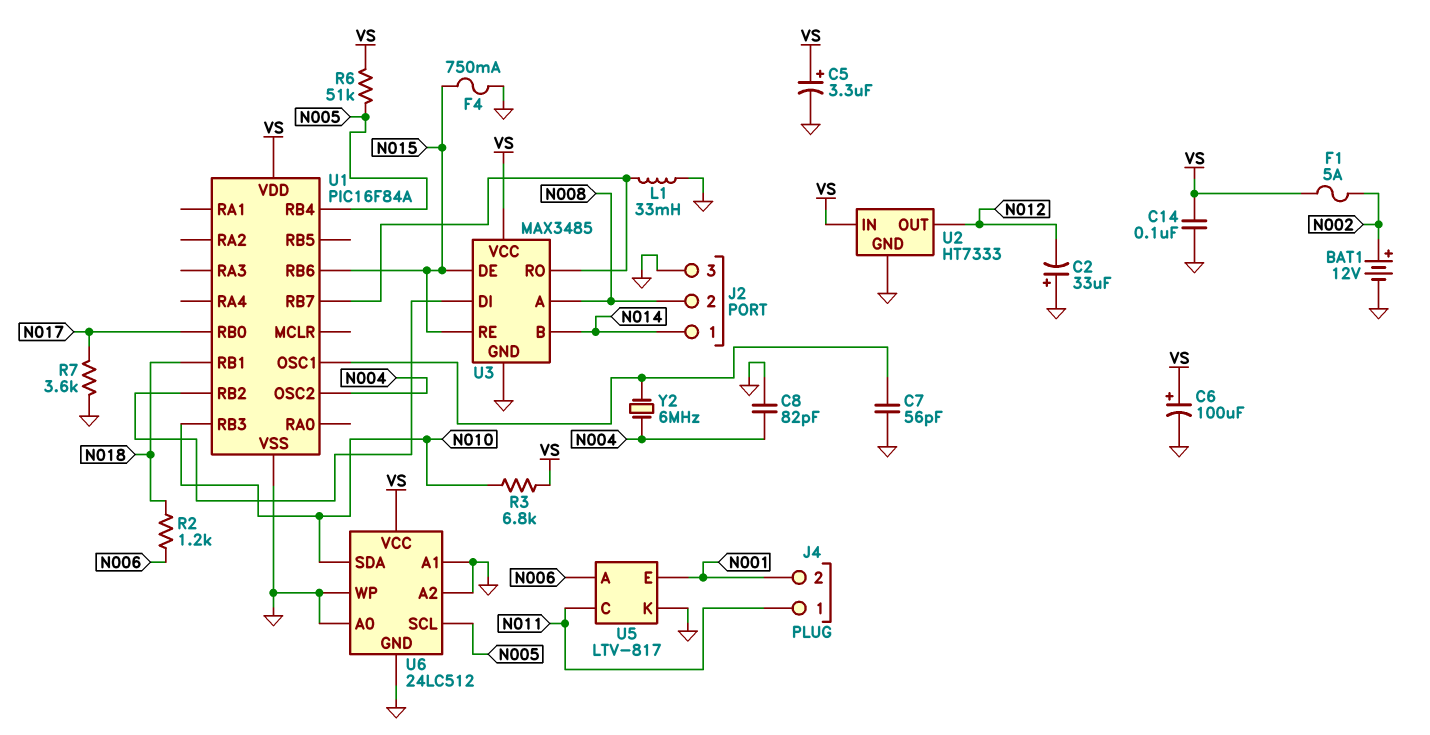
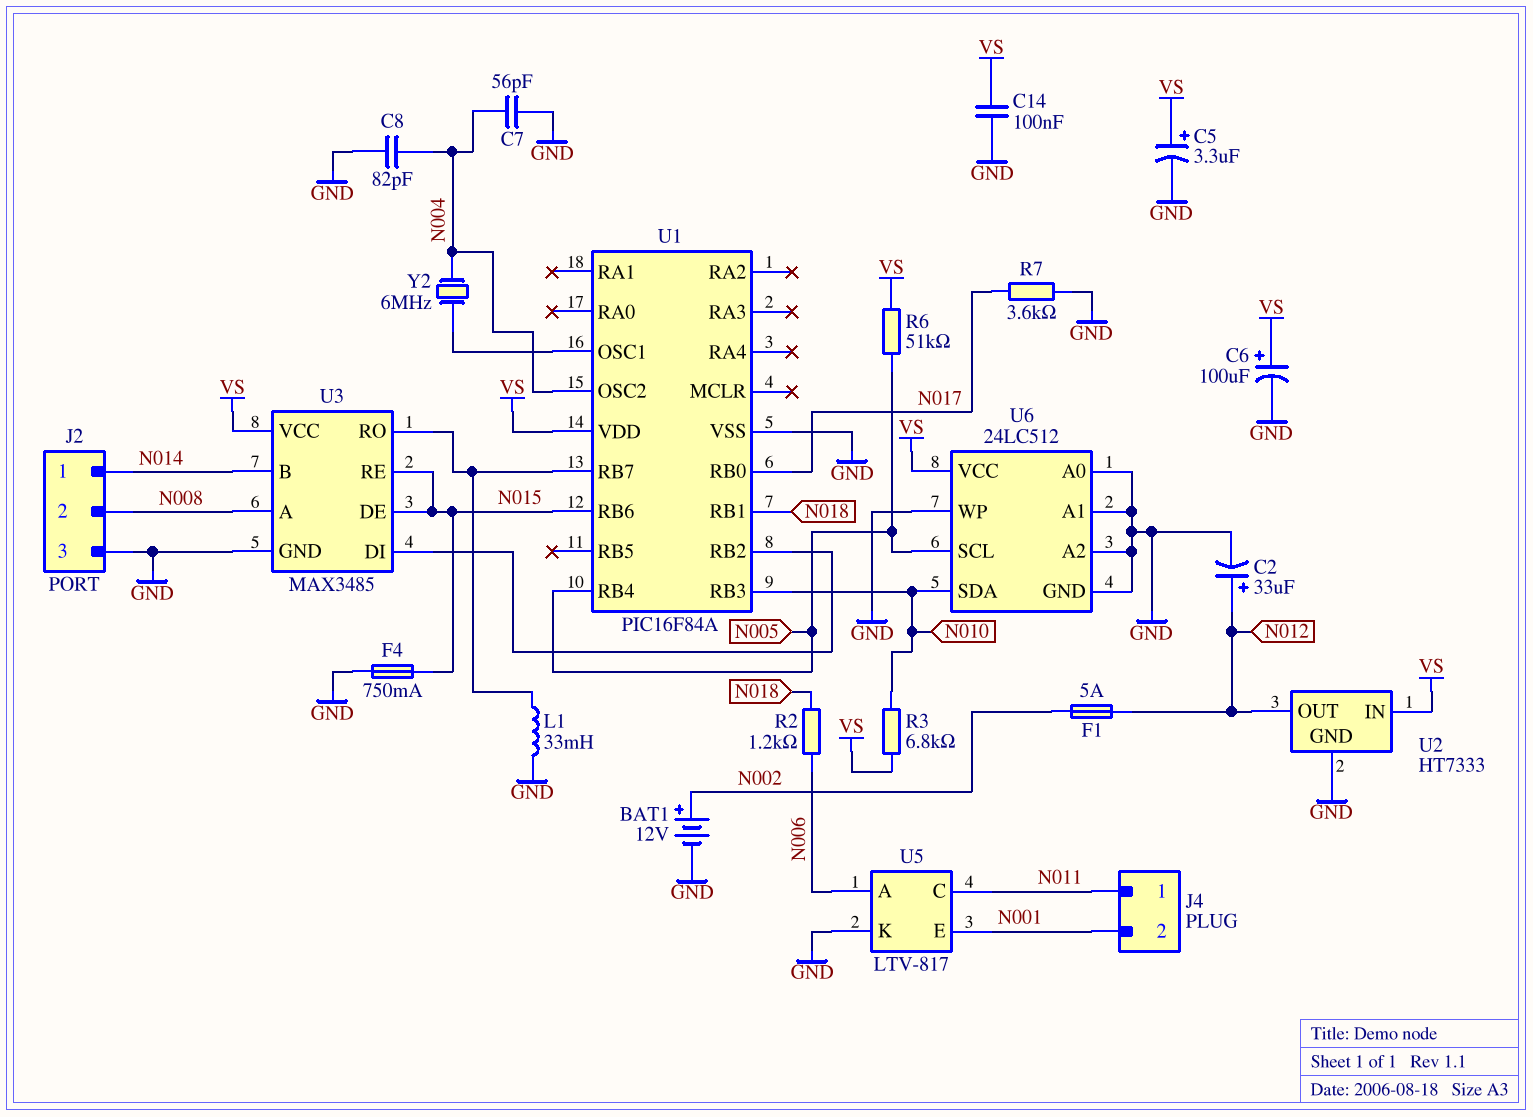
C2: 33uF (plus GND, minus N012) -> 33uF (plus N012, minus GND)
C7: 56pF (GND, U1/OSC1) -> 56pF (GND, N004)
F1: 5A (N002, VS) -> 5A (N002, N012)

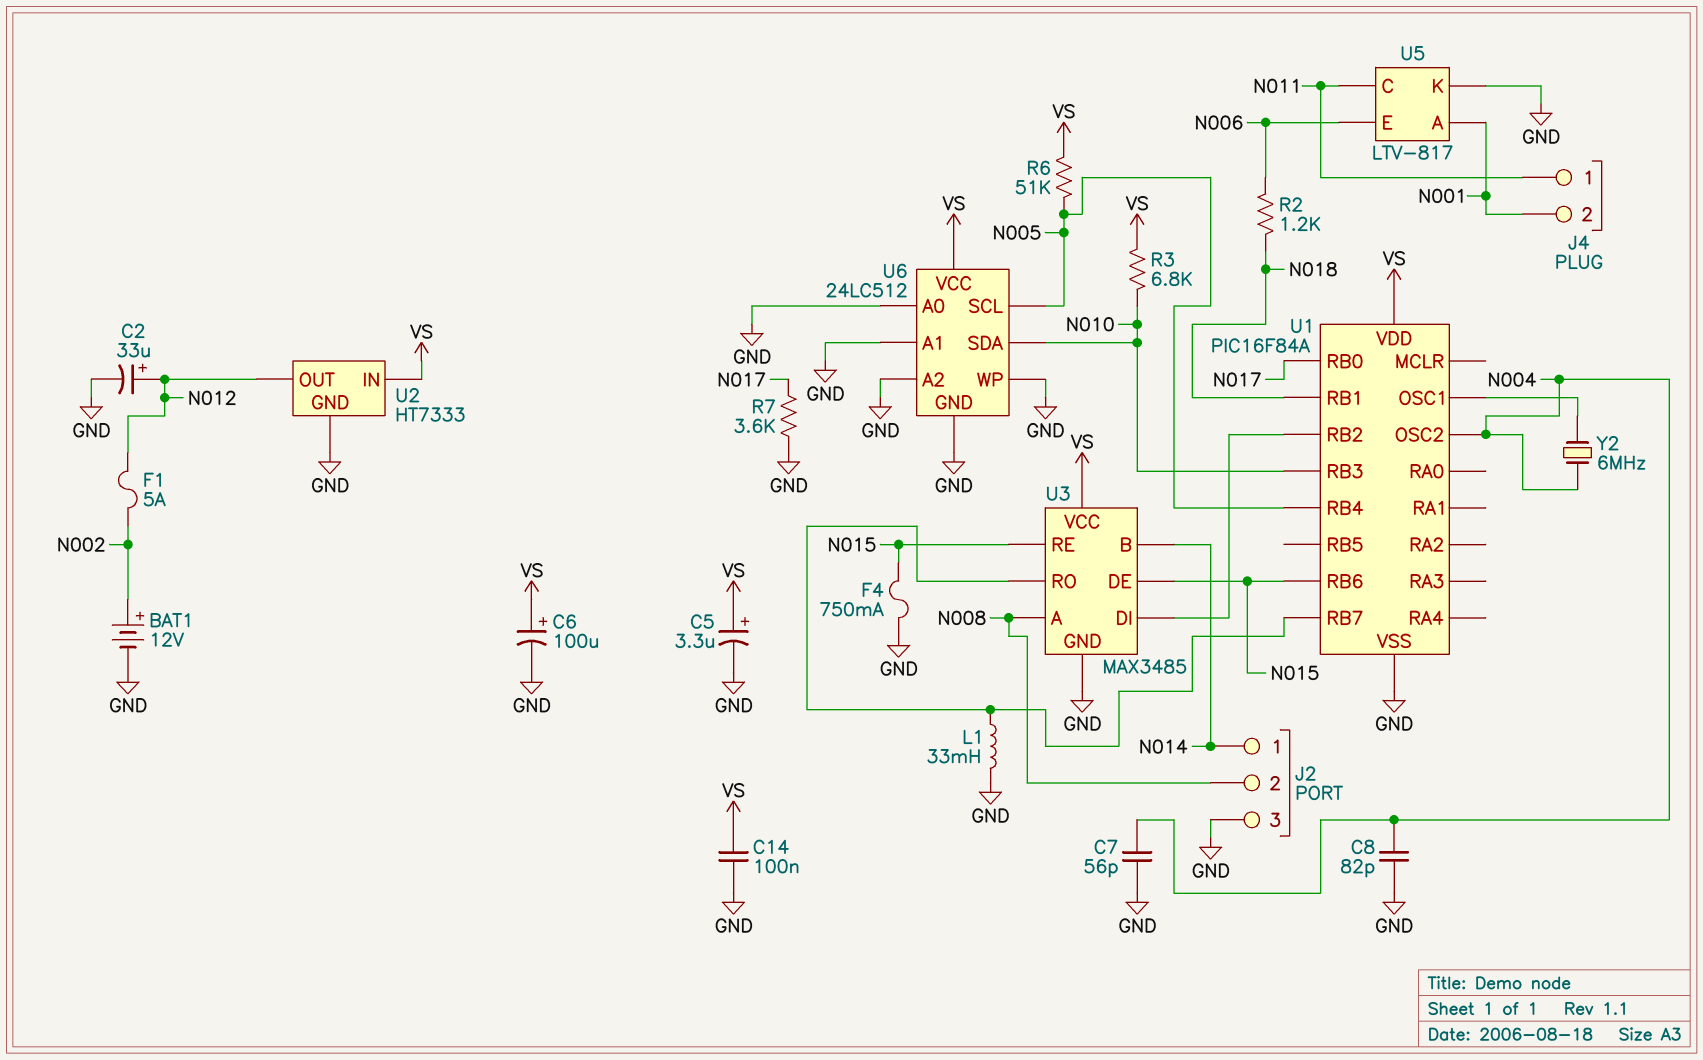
U5 pin A: N006 -> N001
U5 pin E: N001 -> N006

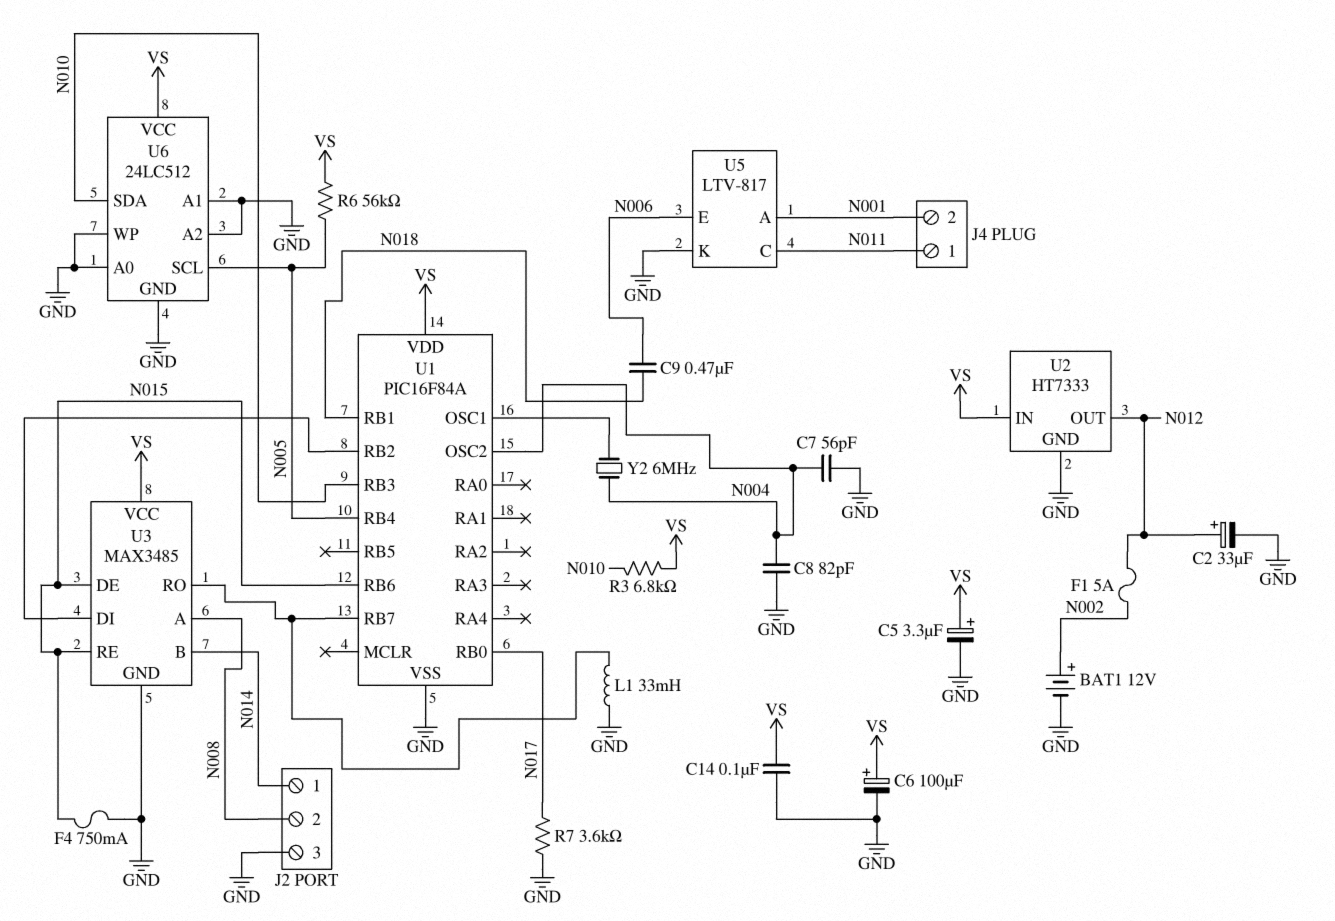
C9: none -> 470nF (N006, N018)
R2: 1.2k (N006, N018) -> none
R6: 51k (N005, VS) -> 56k (N005, VS)

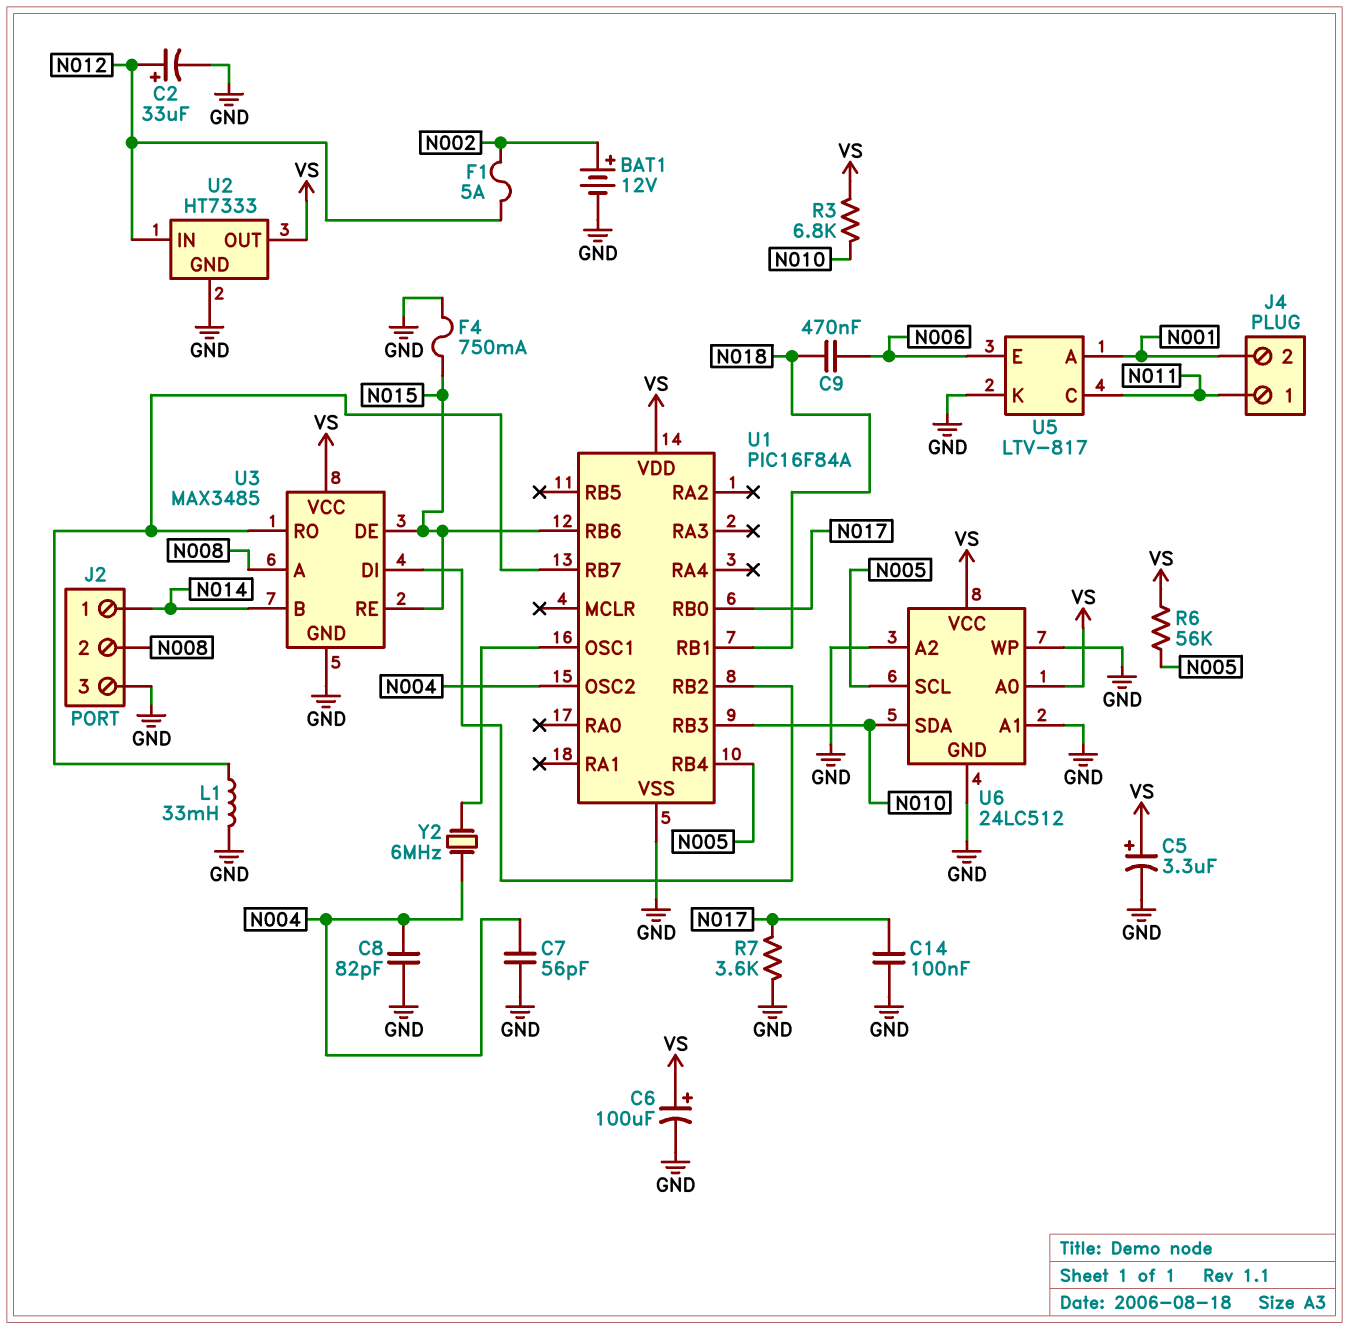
C14: 100nF (GND, VS) -> 100nF (GND, N017)
U2 pin IN: VS -> N012
U2 pin OUT: N012 -> VS
U6 pin A0: GND -> VS

